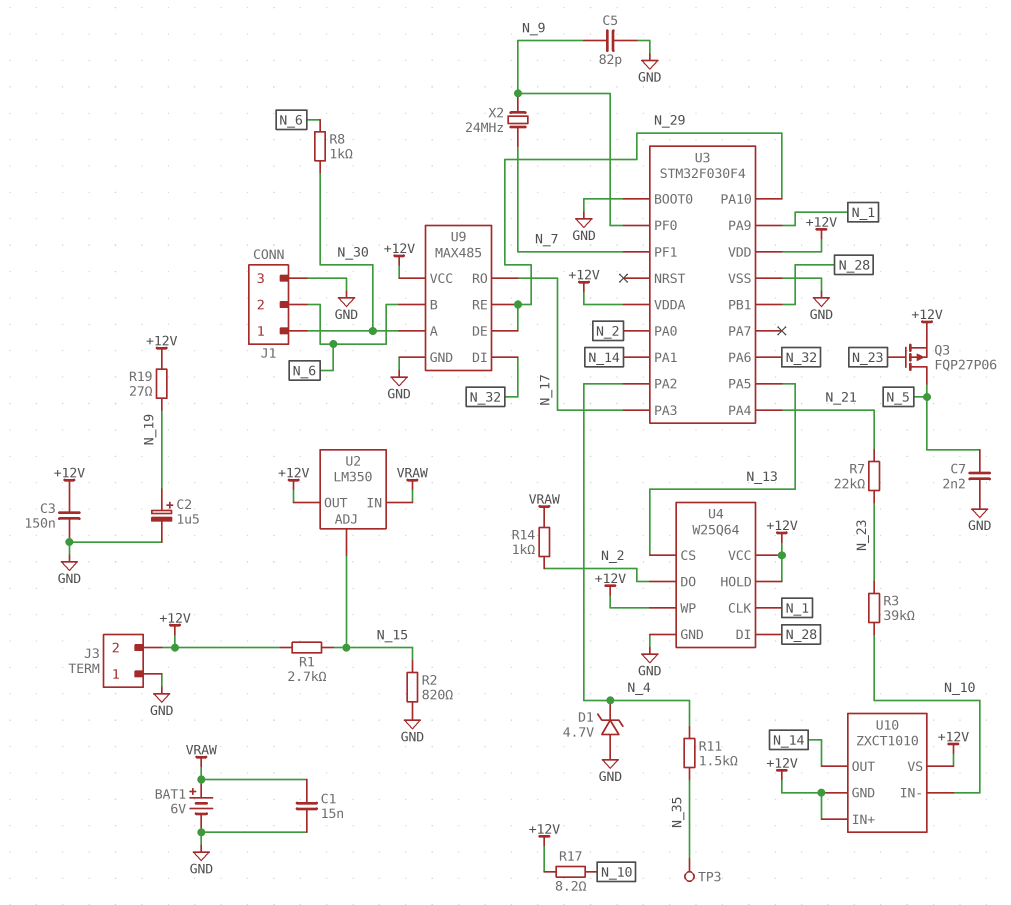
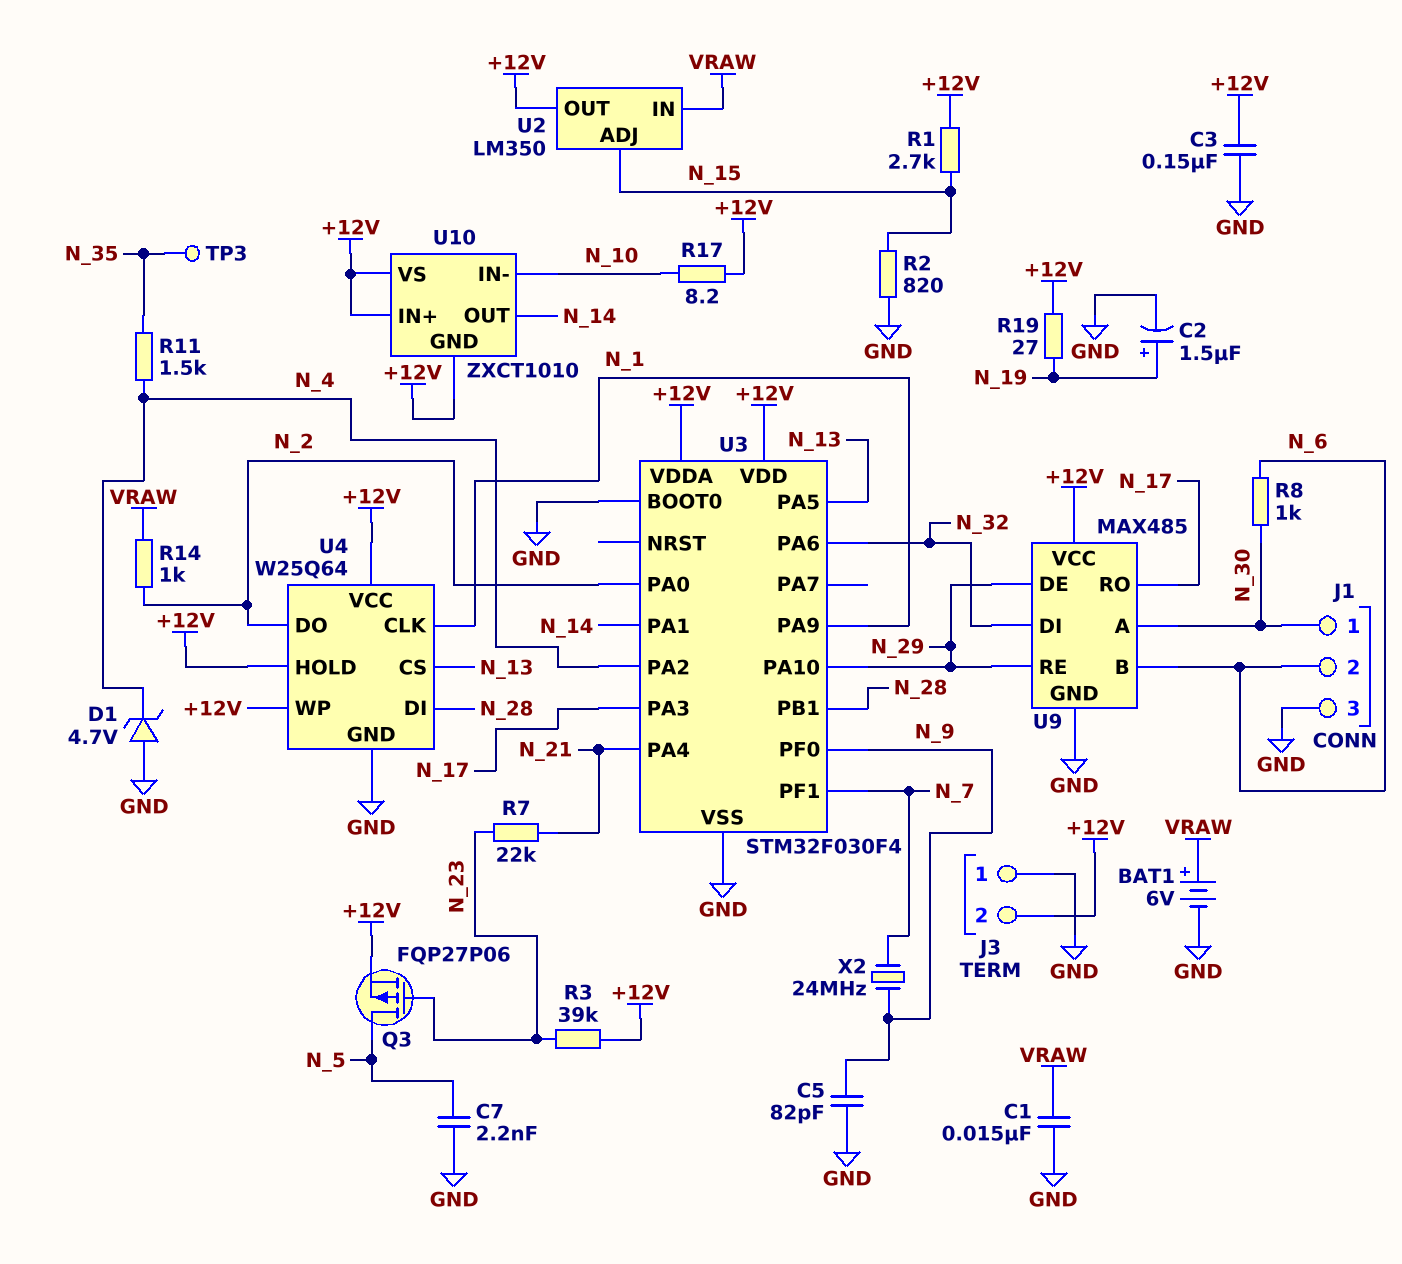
R3: 39k (N_10, N_23) -> 39k (+12V, N_23)

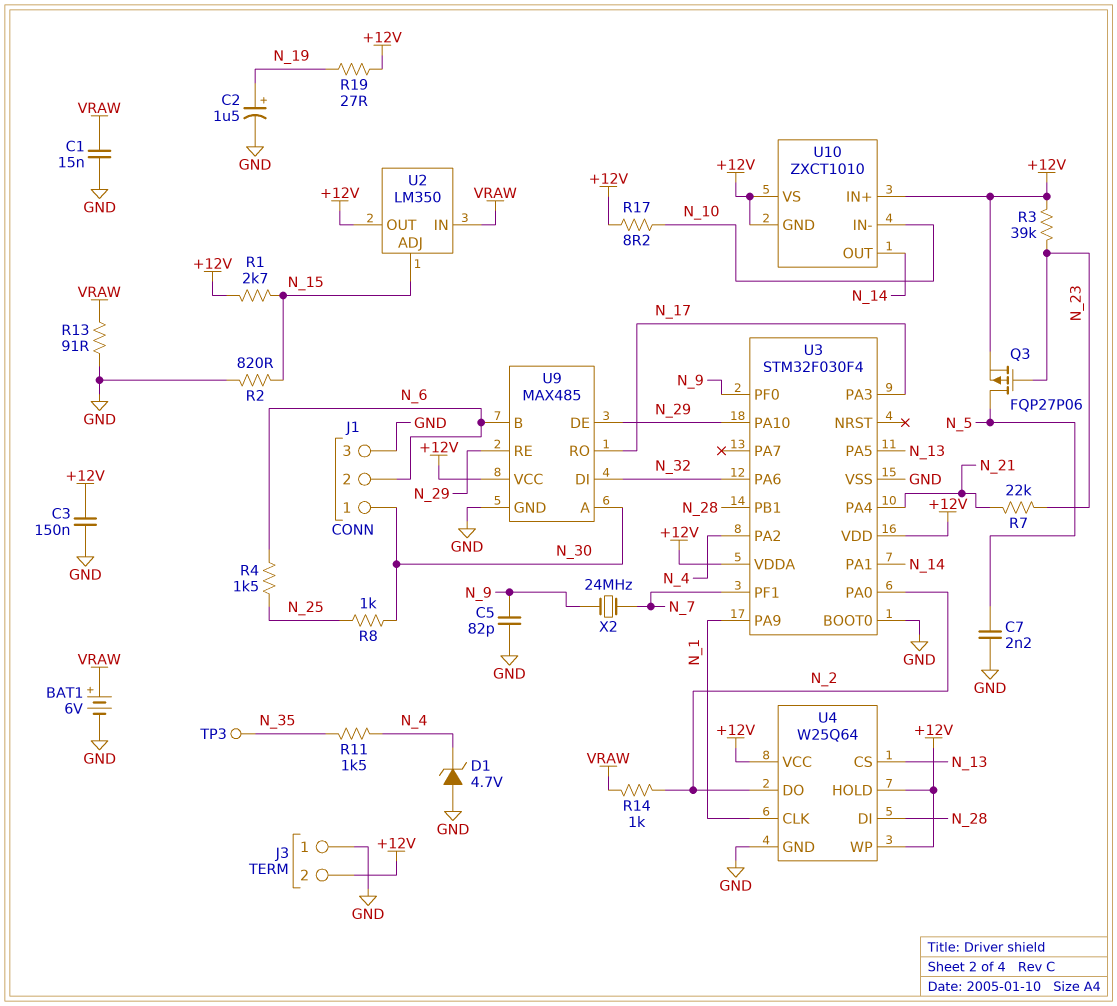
R4: none -> 1.5k (N_6, N_25)
R8: 1k (N_6, N_30) -> 1k (N_25, N_30)
R13: none -> 91 (GND, VRAW)

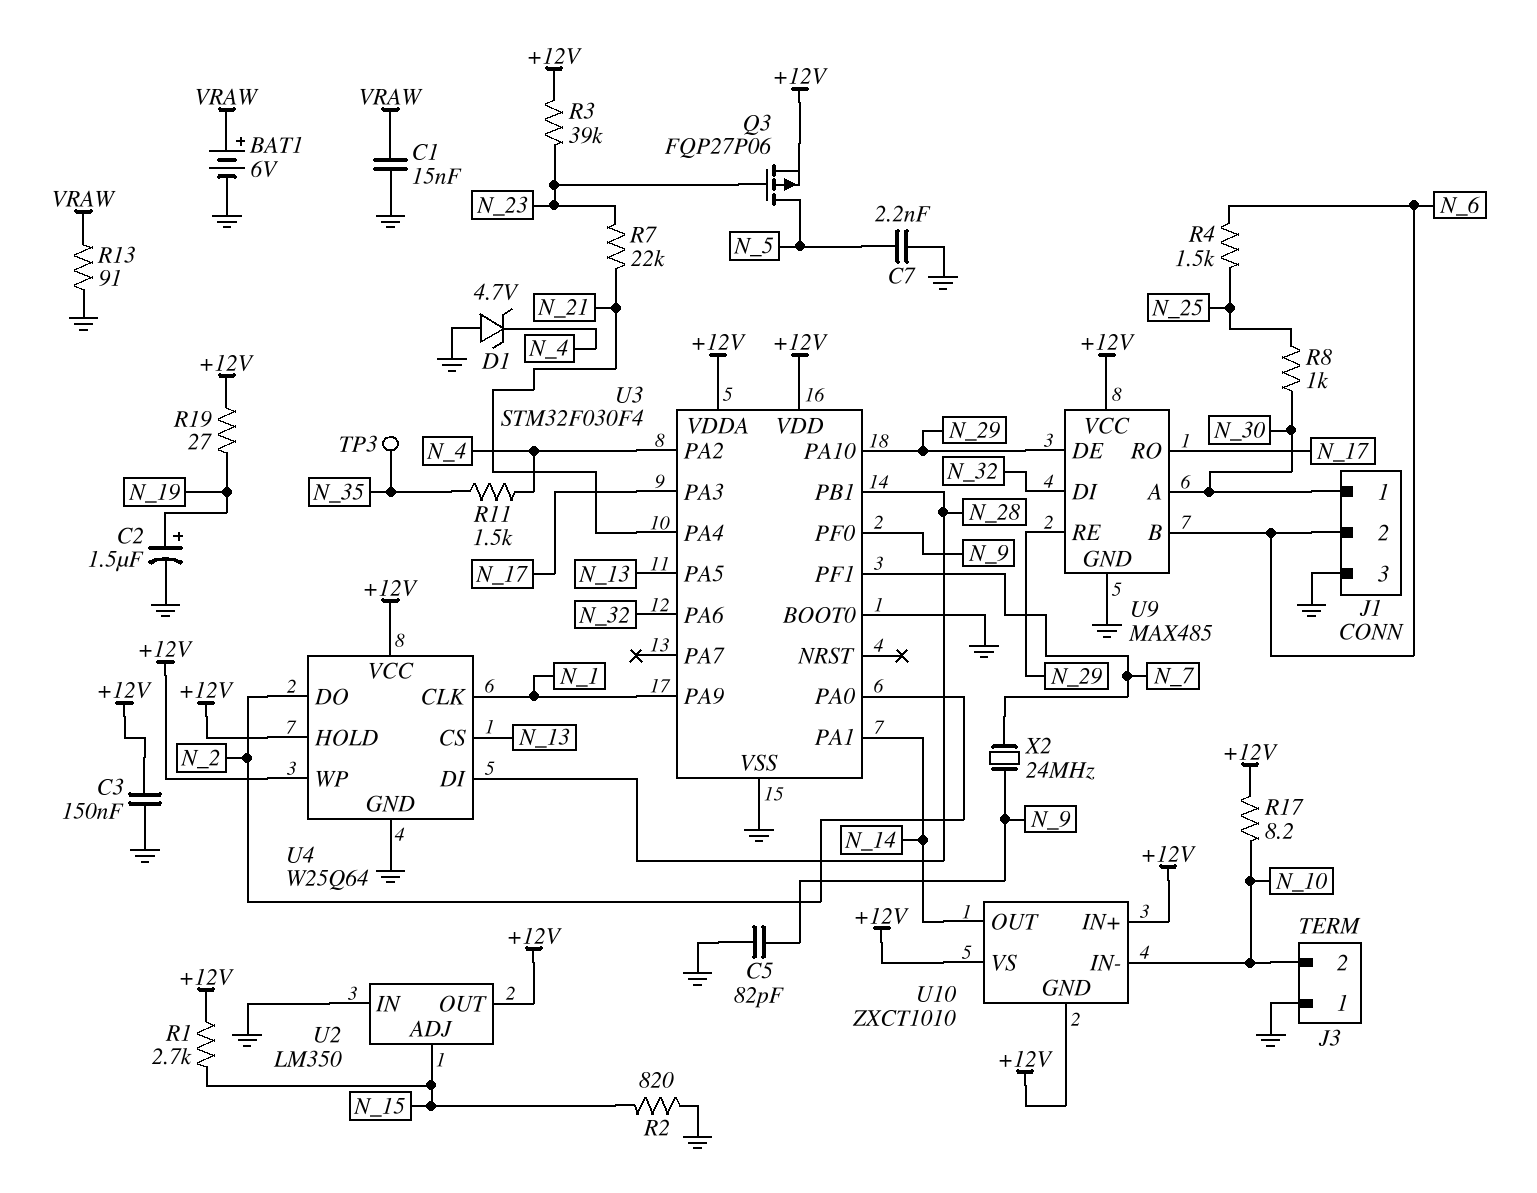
J3 pin 2: +12V -> N_10
R14: 1k (N_2, VRAW) -> none
U2 pin IN: VRAW -> GND

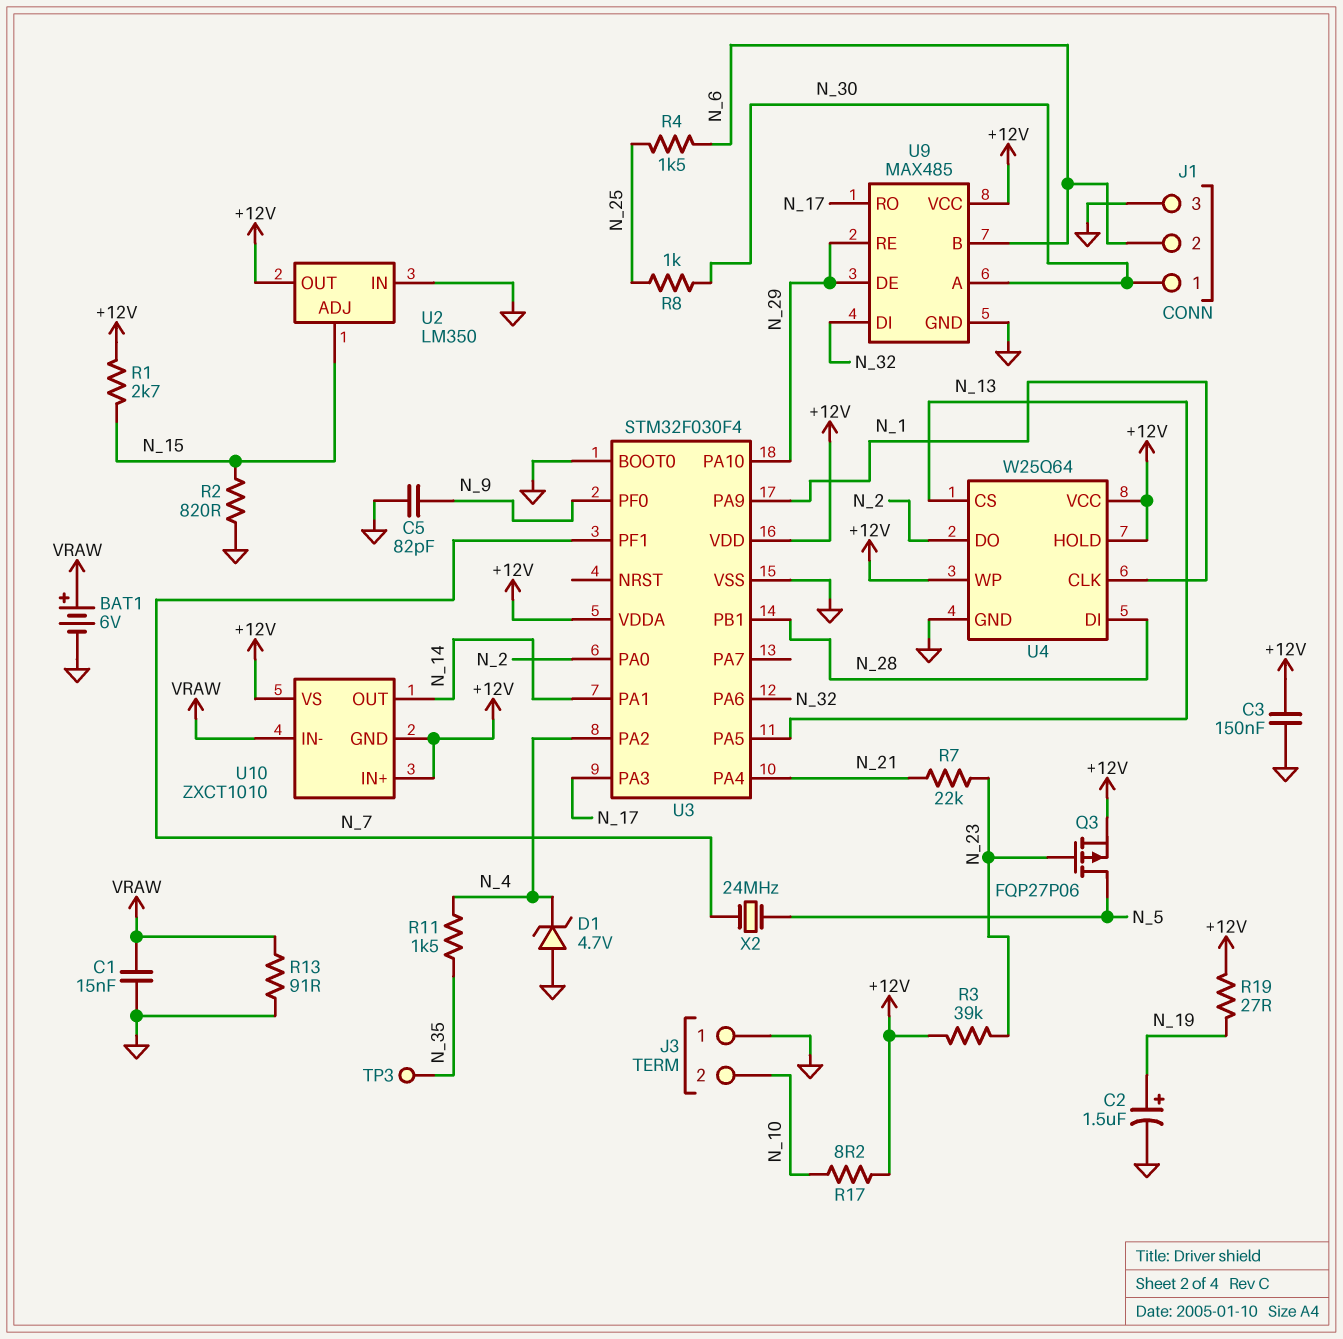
C7: 2.2nF (GND, N_5) -> none
U10 pin IN-: N_10 -> VRAW
X2: 24MHz (N_7, N_9) -> 24MHz (N_5, N_7)

